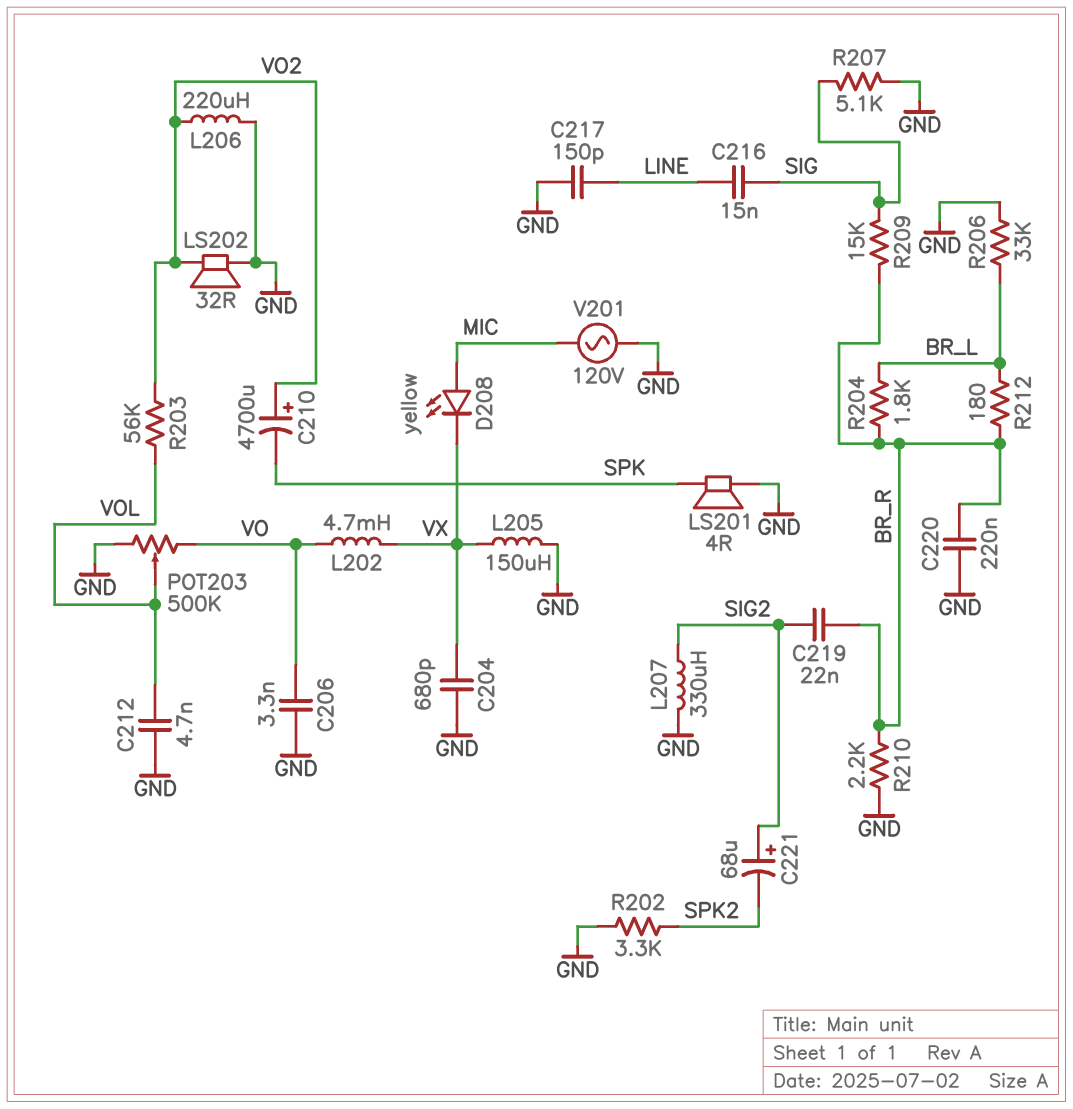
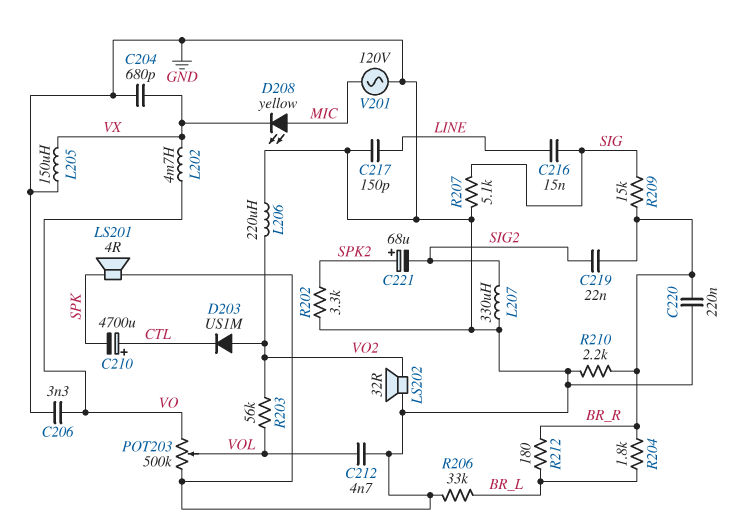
C210: 4700uF (plus VO2, minus SPK) -> 4700uF (plus CTL, minus SPK)
C221: 68uF (plus SIG2, minus SPK2) -> 68uF (plus SPK2, minus SIG2)
D203: none -> diode US1M (A VO2, K CTL)

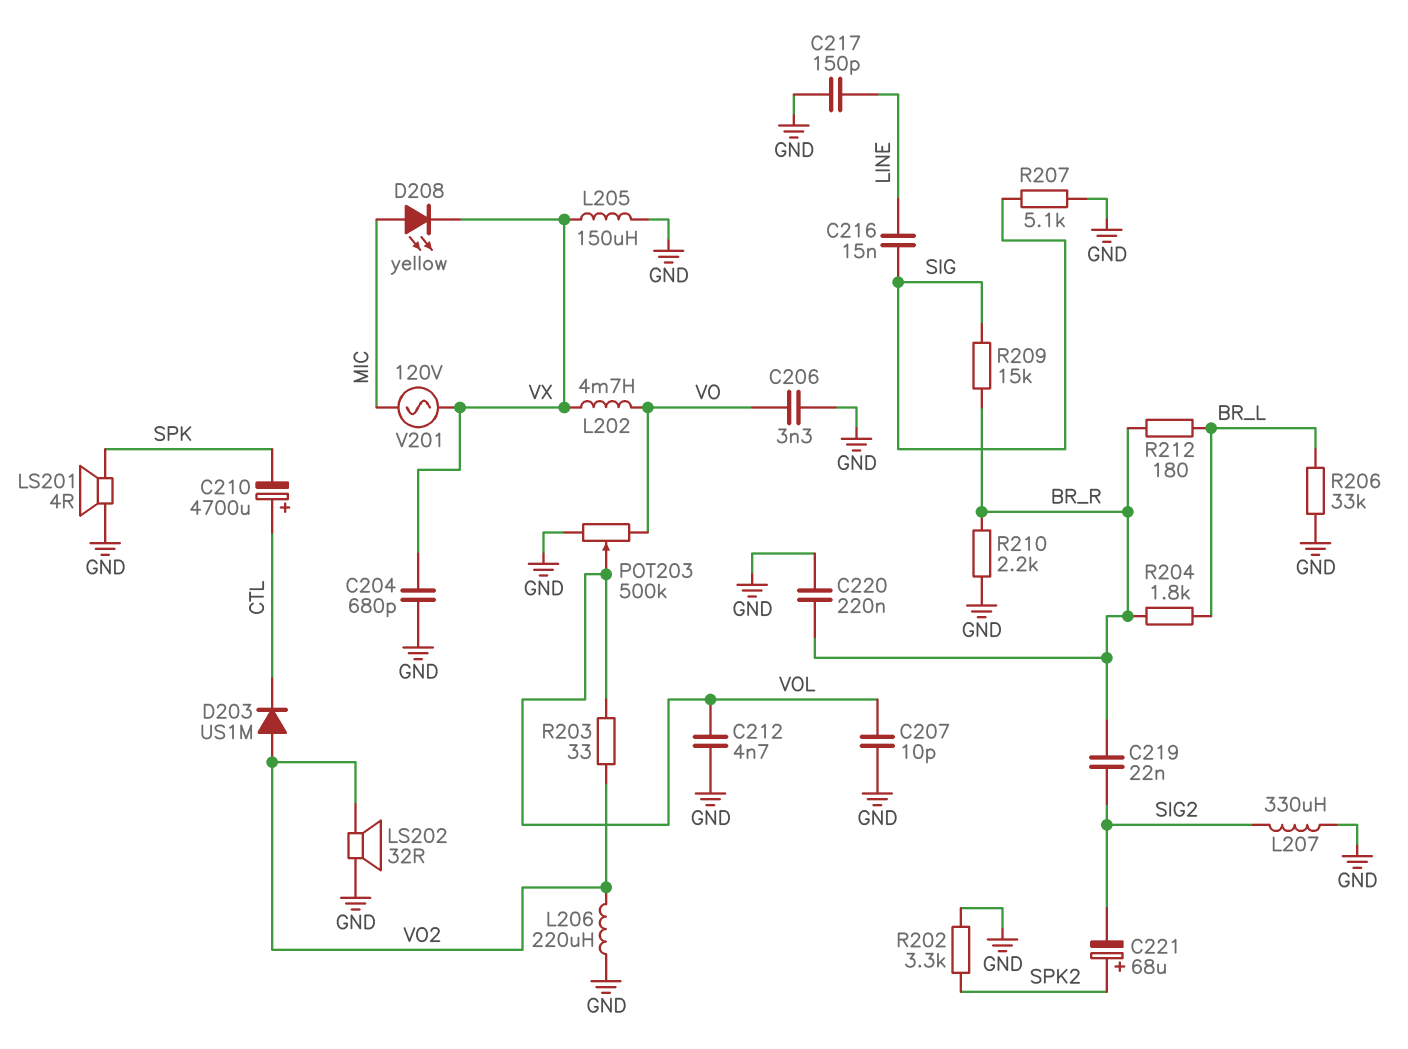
C207: none -> 10pF (GND, VOL)
R203: 56k (VO2, VOL) -> 33 (VO2, VOL)
V201: AC 120V (GND, MIC) -> AC 120V (MIC, VX)

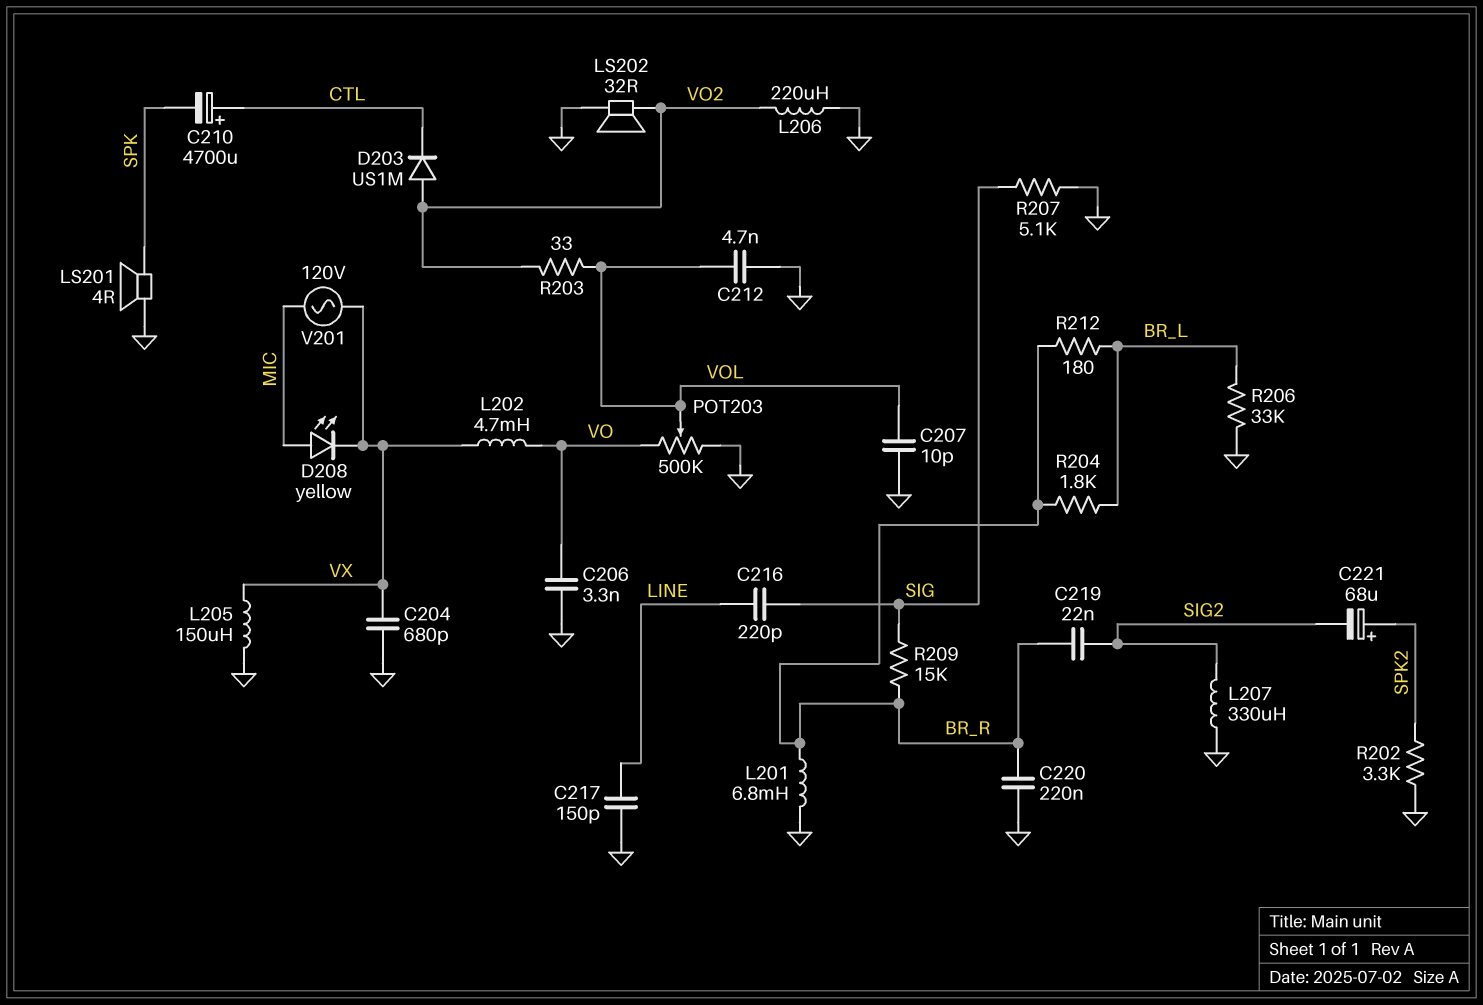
C216: 15nF (LINE, SIG) -> 220pF (LINE, SIG)
L201: none -> 6.8mH (BR_R, GND)
R210: 2.2k (BR_R, GND) -> none

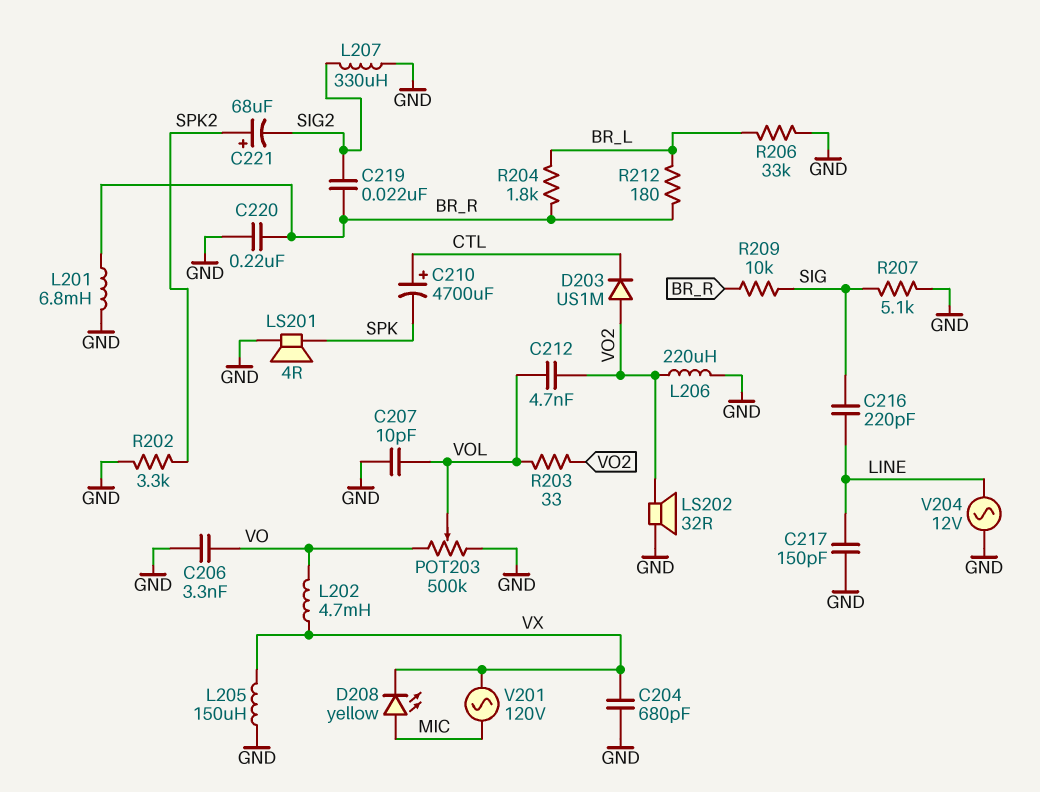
C212: 4.7nF (GND, VOL) -> 4.7nF (VO2, VOL)
R209: 15k (BR_R, SIG) -> 10k (BR_R, SIG)
V204: none -> AC 12V (GND, LINE)

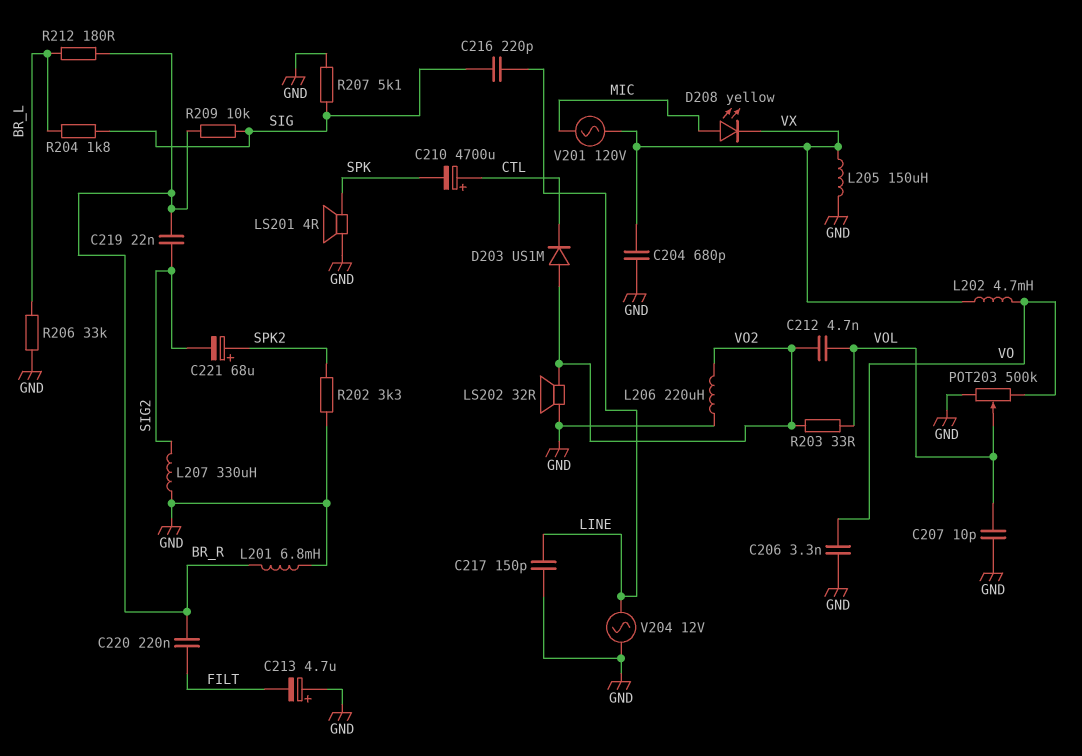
C213: none -> 4.7uF (plus GND, minus FILT)
C220: 220nF (BR_R, GND) -> 220nF (BR_R, FILT)
R204: 1.8k (BR_L, BR_R) -> 1.8k (BR_L, SIG)

